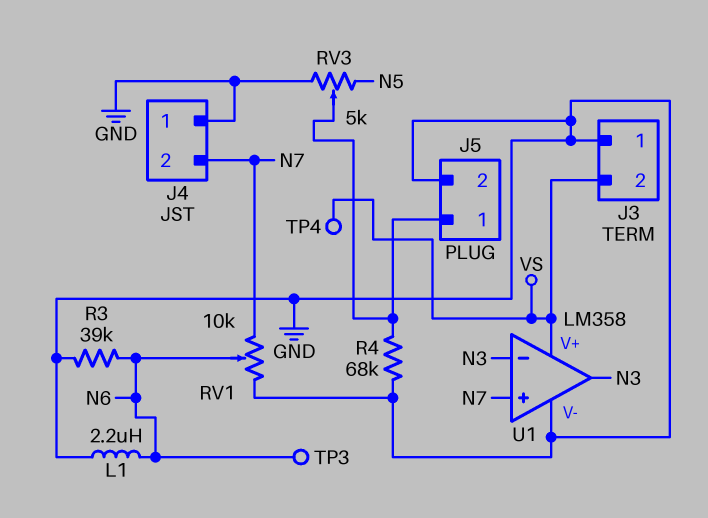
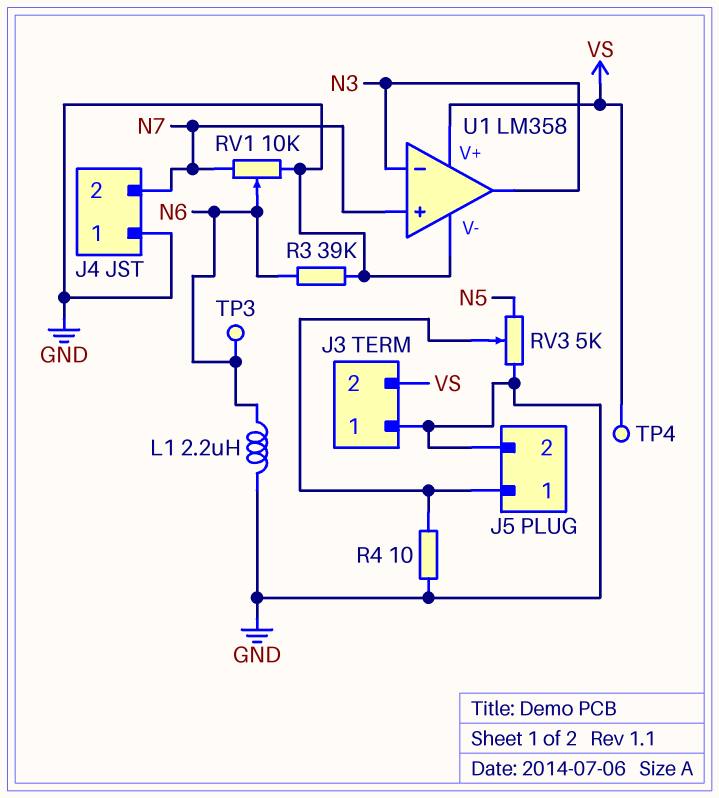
R4: 68k (GND, J5/1) -> 10 (GND, J5/1)

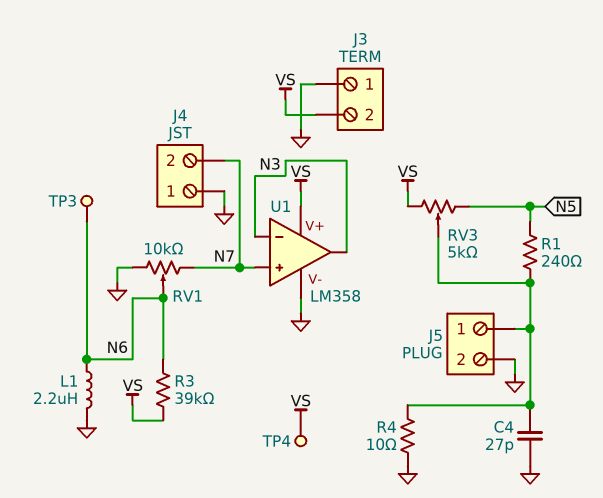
C4: none -> 27pF (GND, J5/1)
R1: none -> 240 (J5/1, N5)
R3: 39k (GND, N6) -> 39k (N6, VS)
RV3: 5k (GND, N5, wiper J5/1) -> 5k (N5, VS, wiper J5/1)

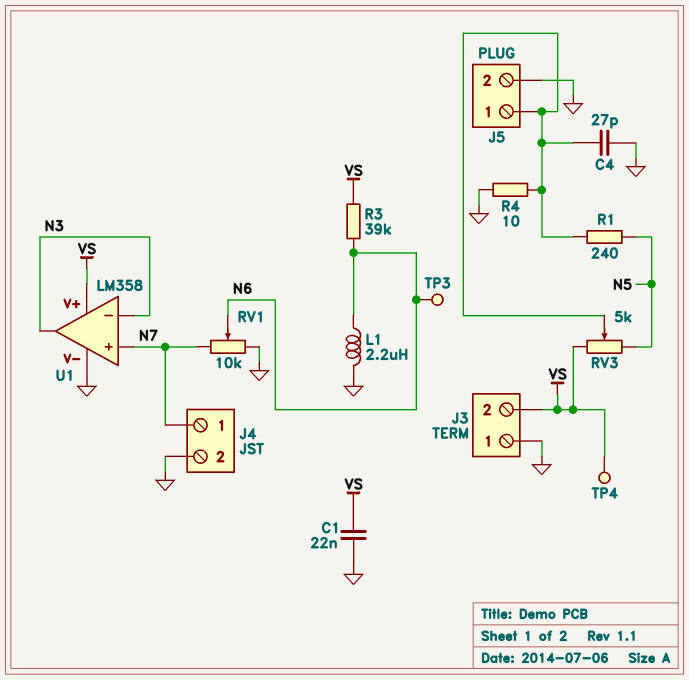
C1: none -> 22nF (GND, VS)
J4 pin 1: GND -> N7
J4 pin 2: N7 -> GND

